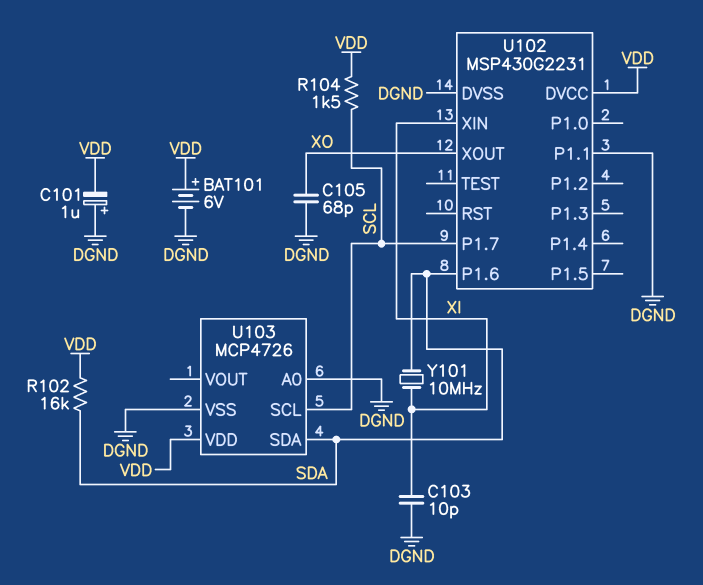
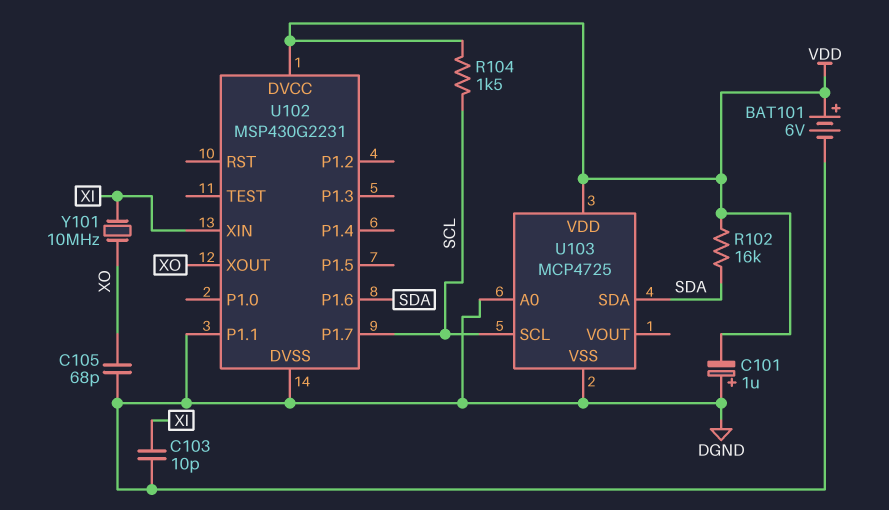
U103: MCP4726 -> MCP4725
Y101: 10MHz (SDA, XI) -> 10MHz (XI, XO)

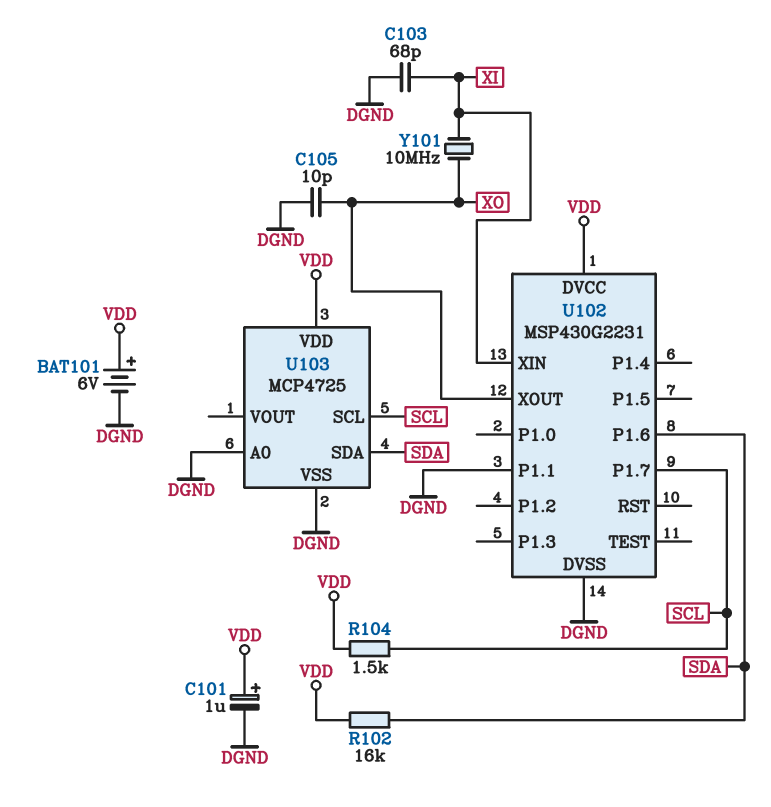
C101: 1uF (plus DGND, minus VDD) -> 1uF (plus VDD, minus DGND)
C103: 10pF (DGND, XI) -> 68pF (DGND, XI)
C105: 68pF (DGND, XO) -> 10pF (DGND, XO)

